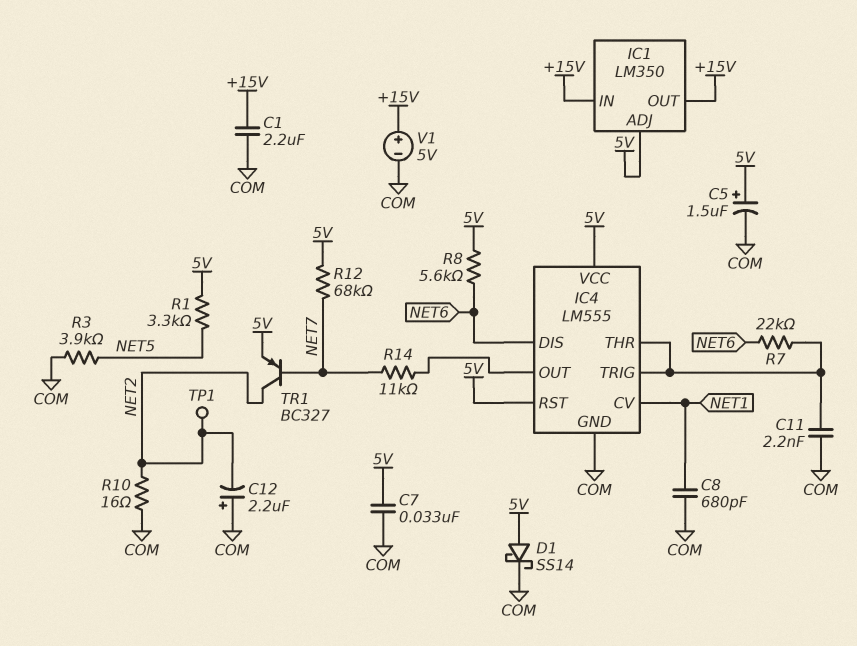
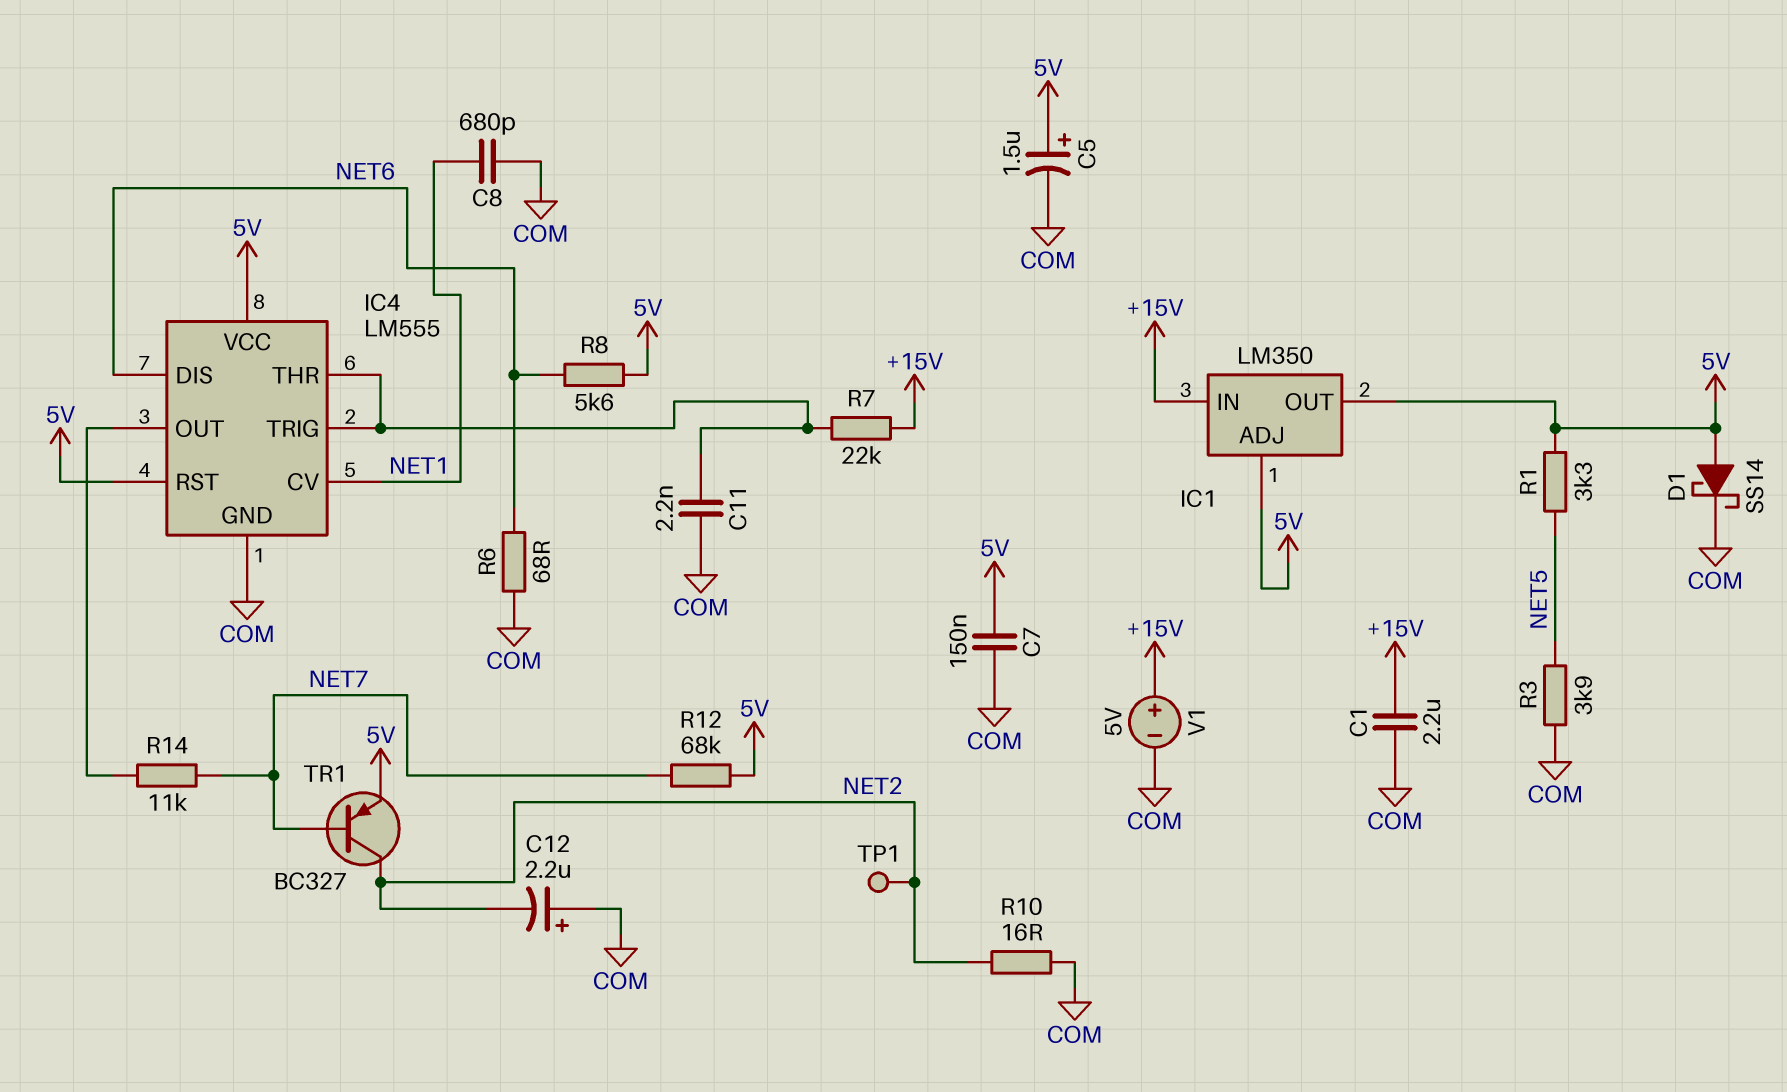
C7: 33nF (5V, COM) -> 150nF (5V, COM)
IC1 pin OUT: +15V -> 5V
R6: none -> 68 (COM, NET6)
R7: 22k (IC4/THR, NET6) -> 22k (+15V, IC4/THR)

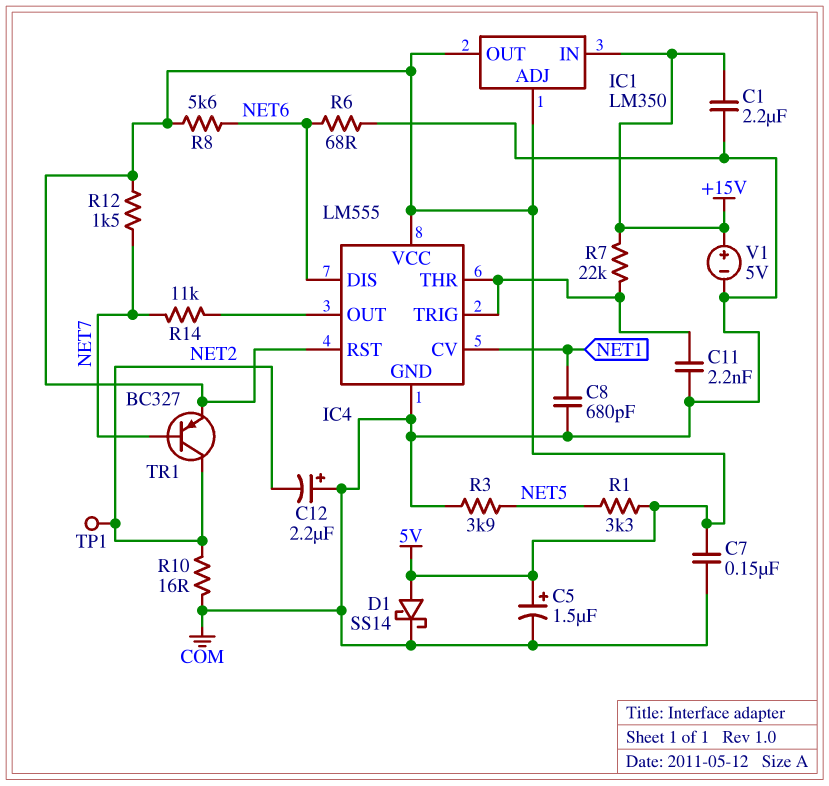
R12: 68k (5V, NET7) -> 1.5k (5V, NET7)

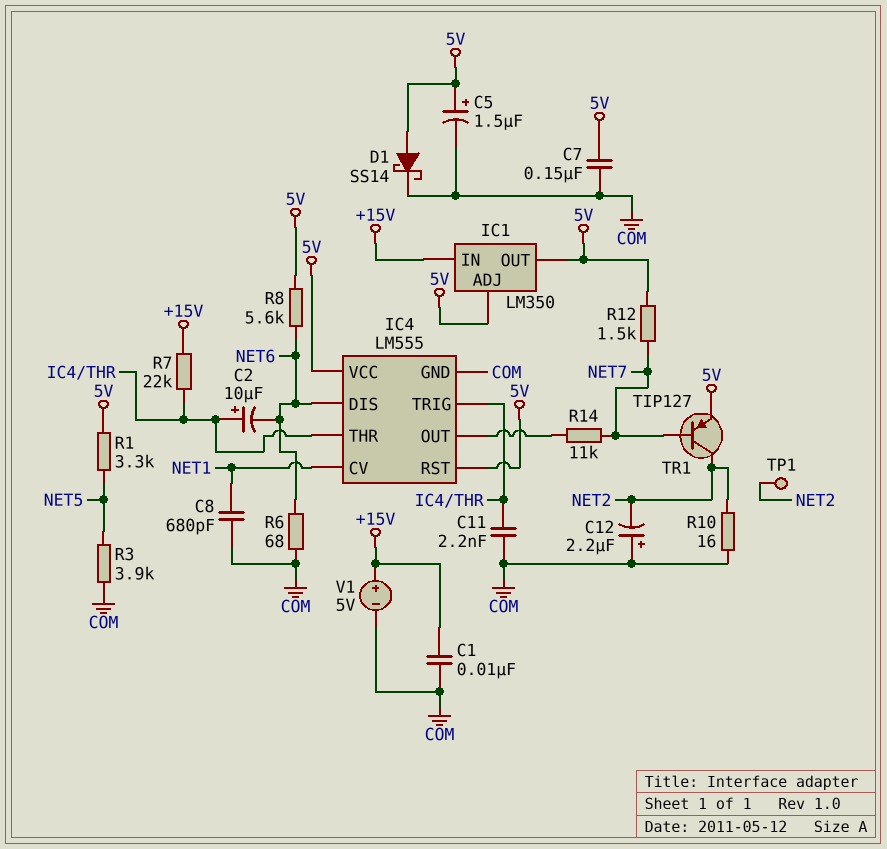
C1: 2.2uF (+15V, COM) -> 10nF (+15V, COM)
C2: none -> 10uF (plus IC4/THR, minus NET6)
TR1: PNP BC327 (B NET7, C NET2, E 5V) -> PNP TIP127 (B NET7, C NET2, E 5V)

